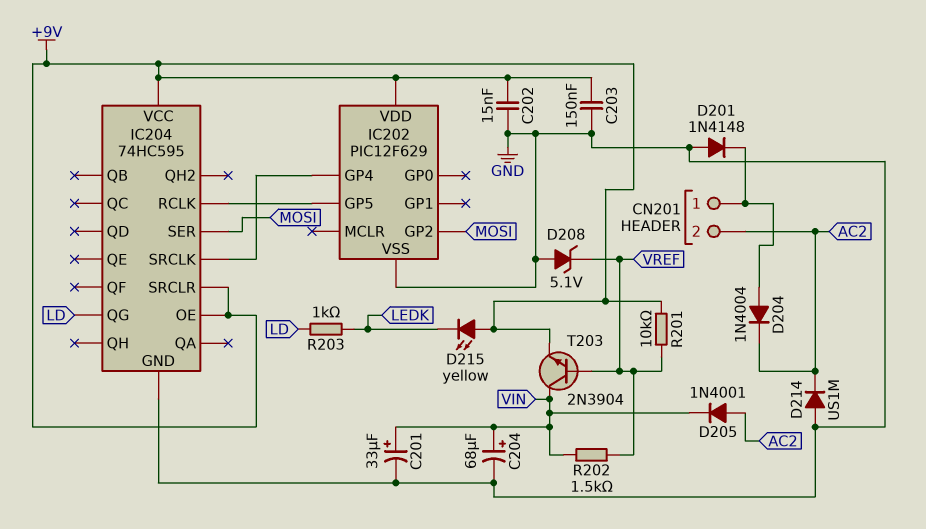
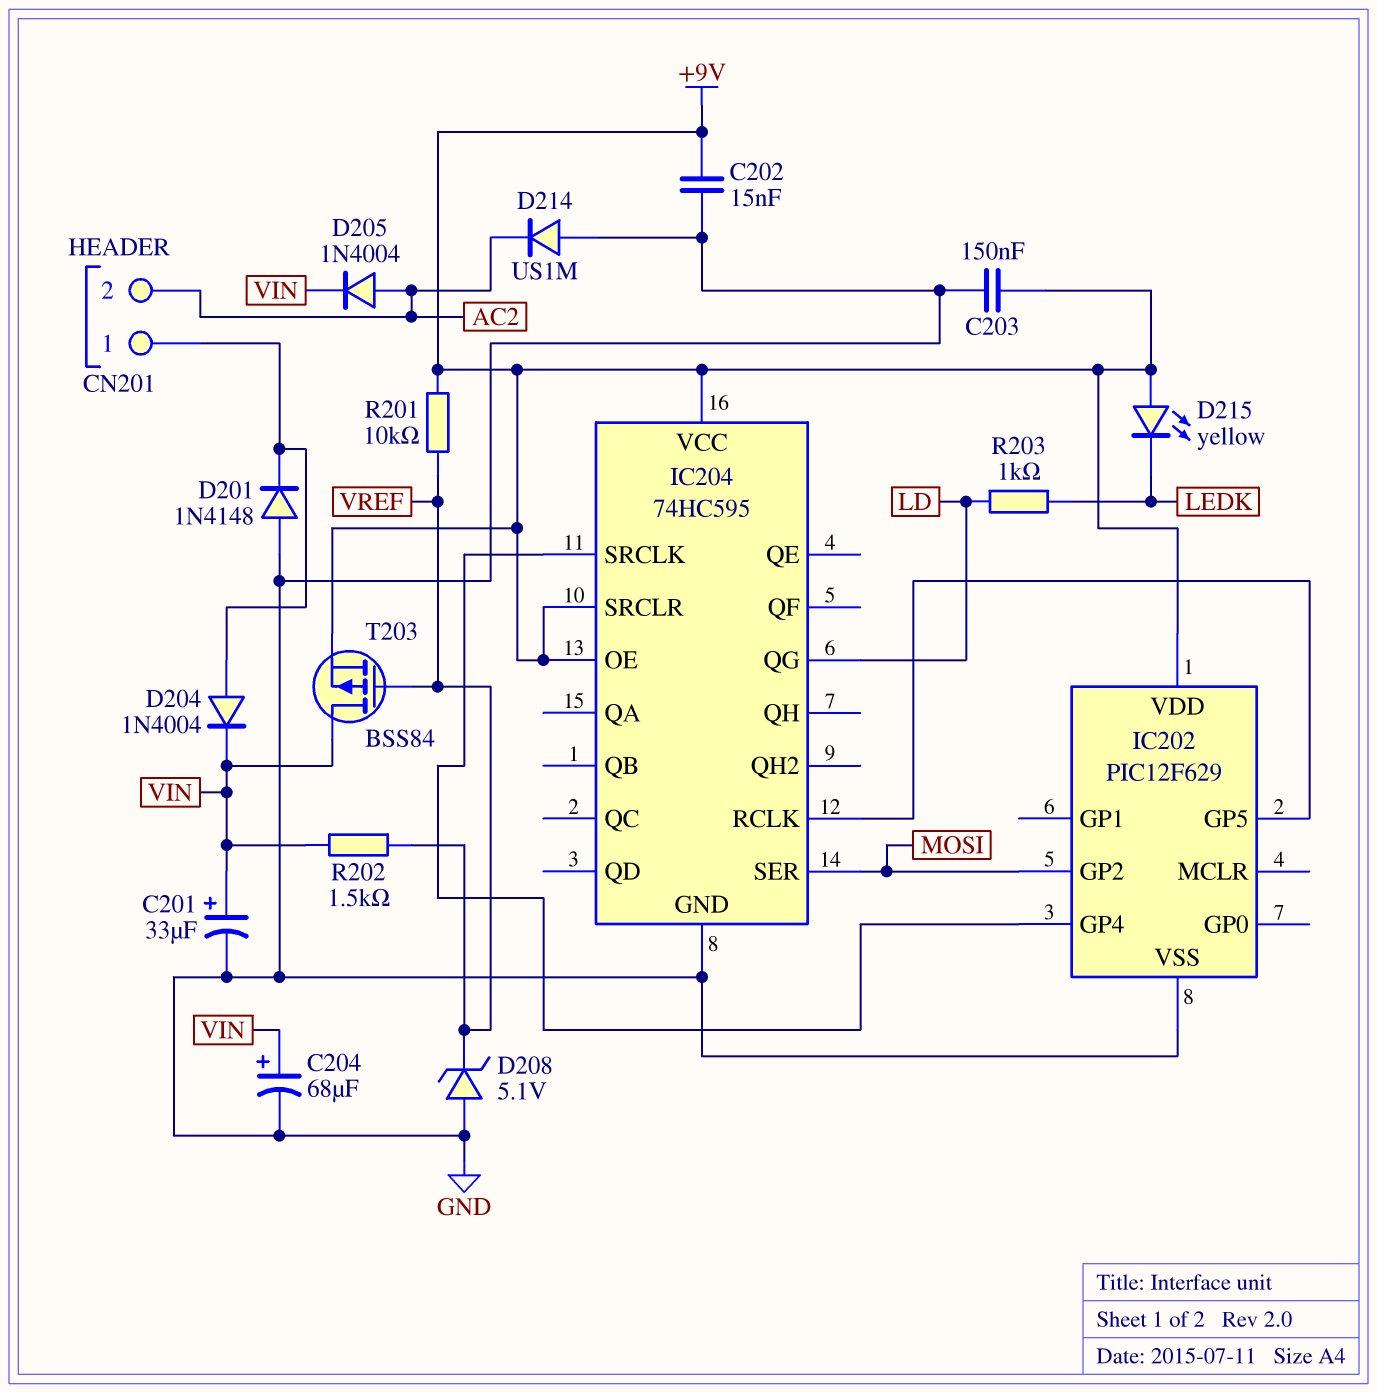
D204: diode 1N4004 (A CN201/1, K AC2) -> diode 1N4004 (A CN201/1, K VIN)
D205: diode 1N4001 (A AC2, K VIN) -> diode 1N4004 (A AC2, K VIN)
T203: NPN 2N3904 (B VREF, C VIN, E +9V) -> PMOS BSS84 (G VREF, D VIN, S +9V)

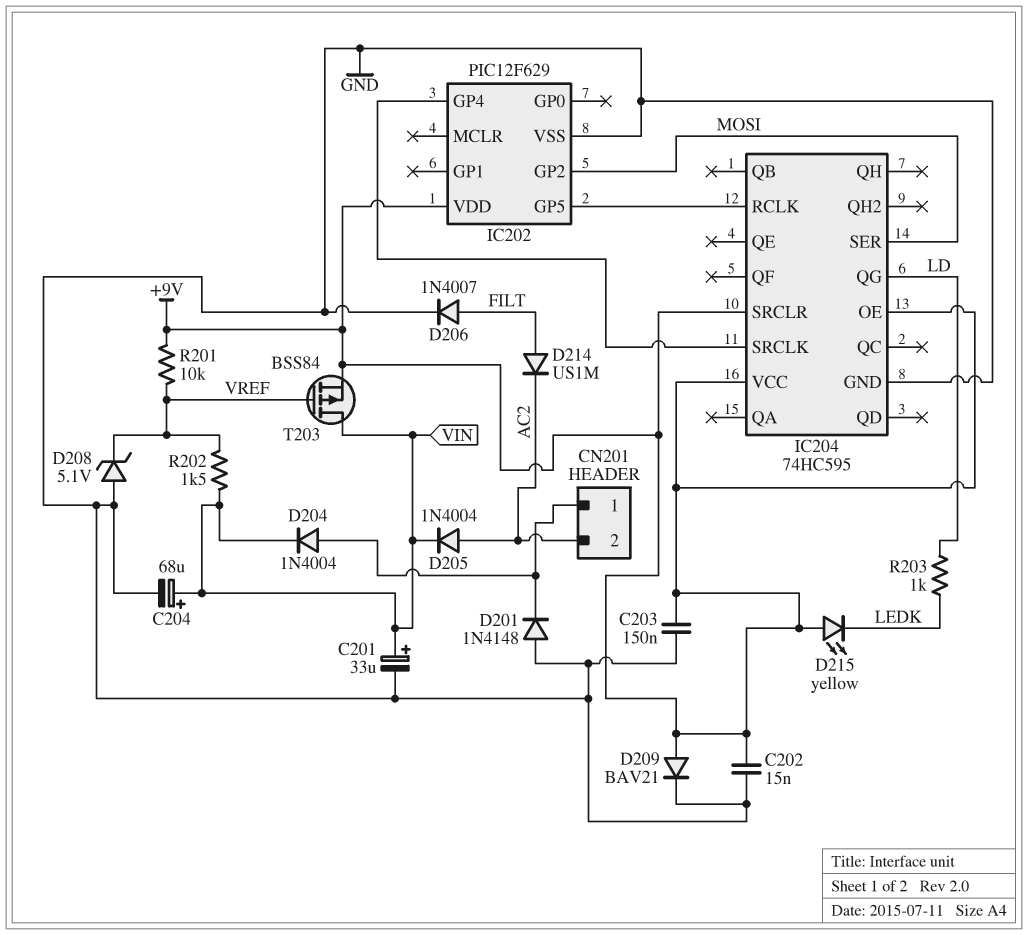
D206: none -> diode 1N4007 (A FILT, K GND)
D209: none -> diode BAV21 (A +9V, K GND)
D214: diode US1M (A GND, K AC2) -> diode US1M (A FILT, K AC2)

